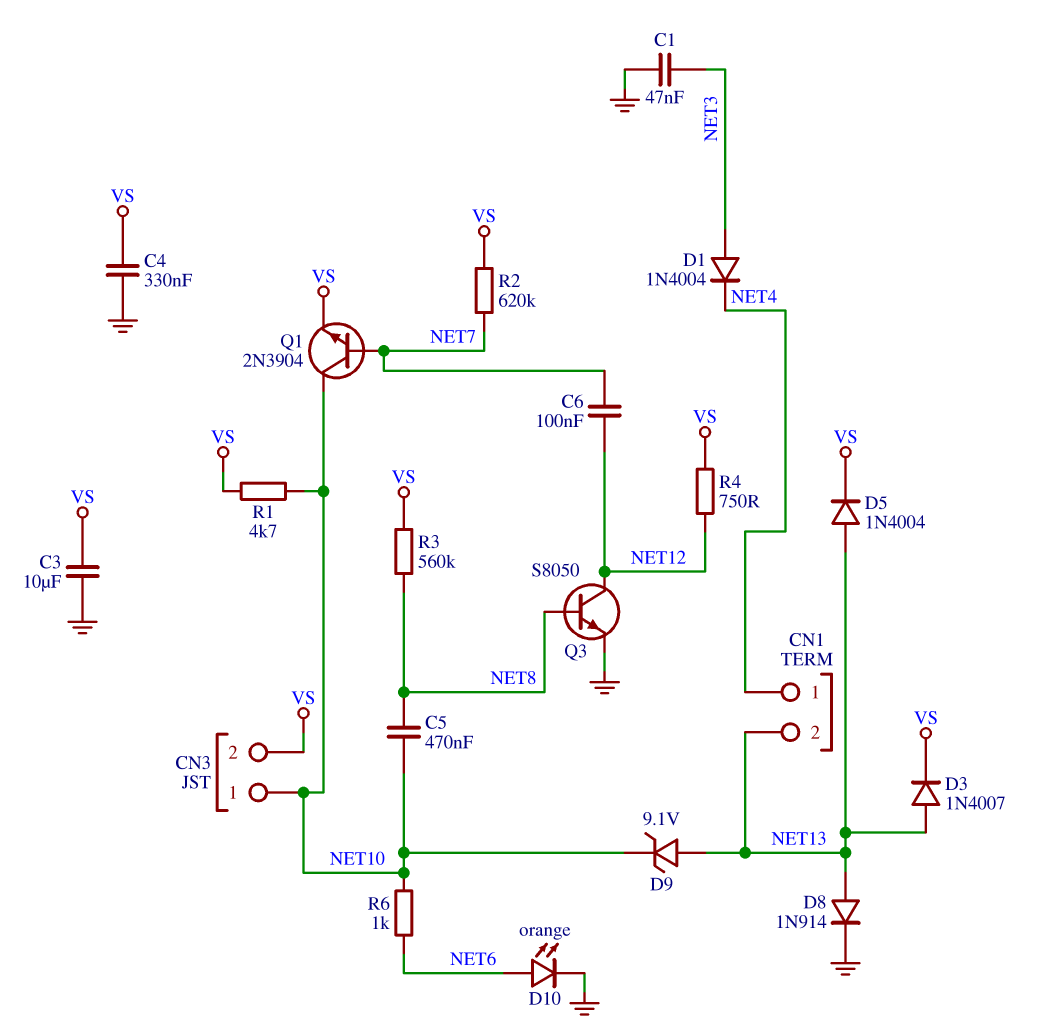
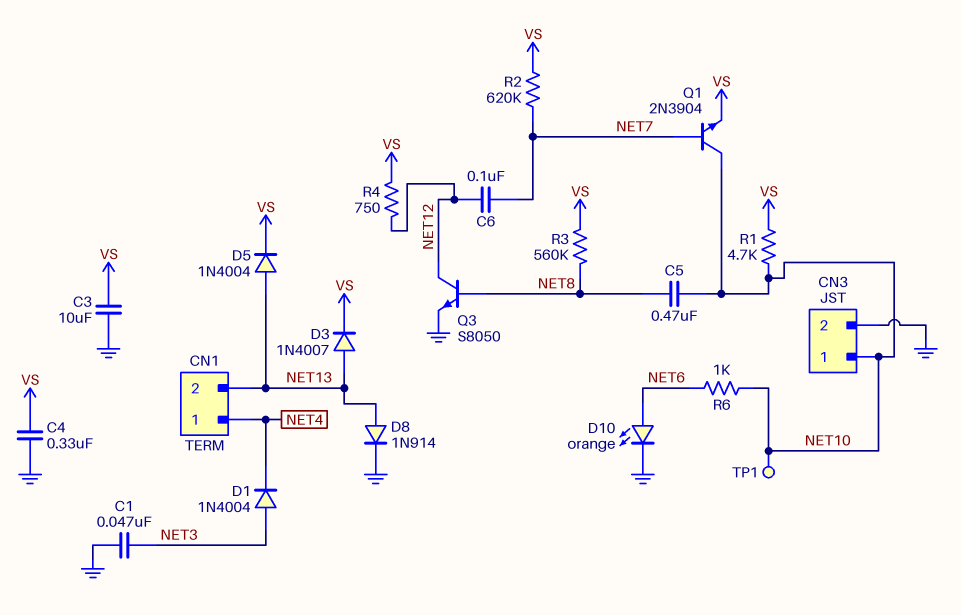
CN3 pin 2: VS -> GND
D9: zener 9.1V (A NET13, K NET10) -> none
TP1: none -> test point (NET10)

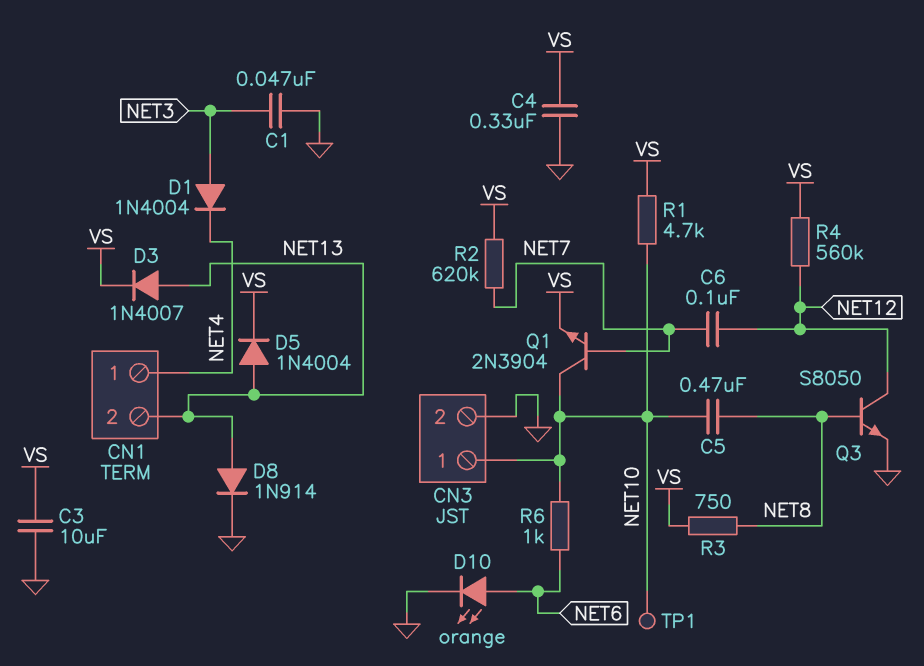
R3: 560k (NET8, VS) -> 750 (NET8, VS)
R4: 750 (NET12, VS) -> 560k (NET12, VS)

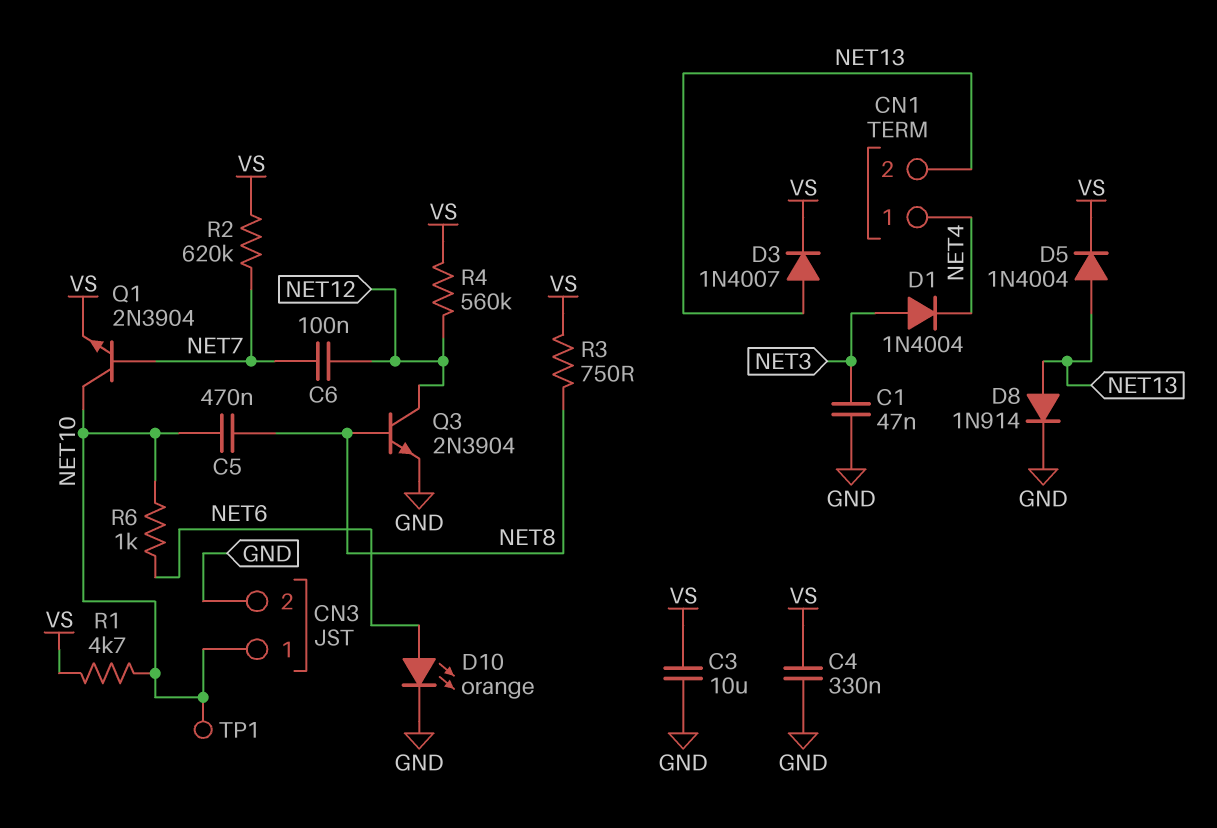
Q3: NPN S8050 (B NET8, C NET12, E GND) -> NPN 2N3904 (B NET8, C NET12, E GND)

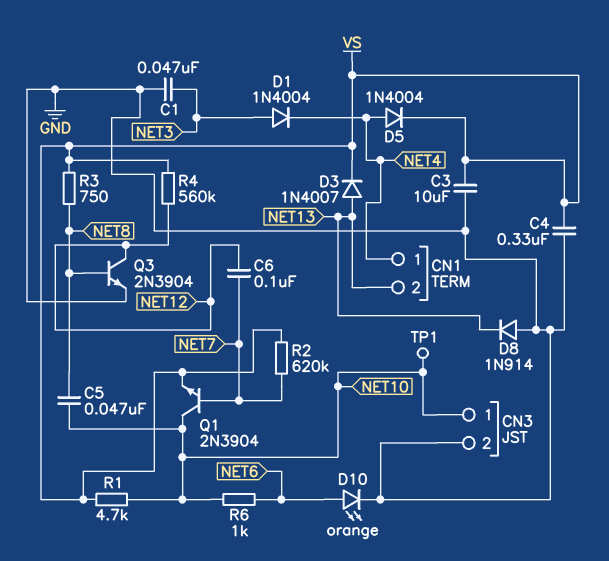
C5: 470nF (NET8, NET10) -> 47nF (NET8, NET10)
D5: diode 1N4004 (A NET13, K VS) -> diode 1N4004 (A NET4, K VS)
D8: diode 1N914 (A NET13, K GND) -> diode 1N914 (A GND, K NET13)

